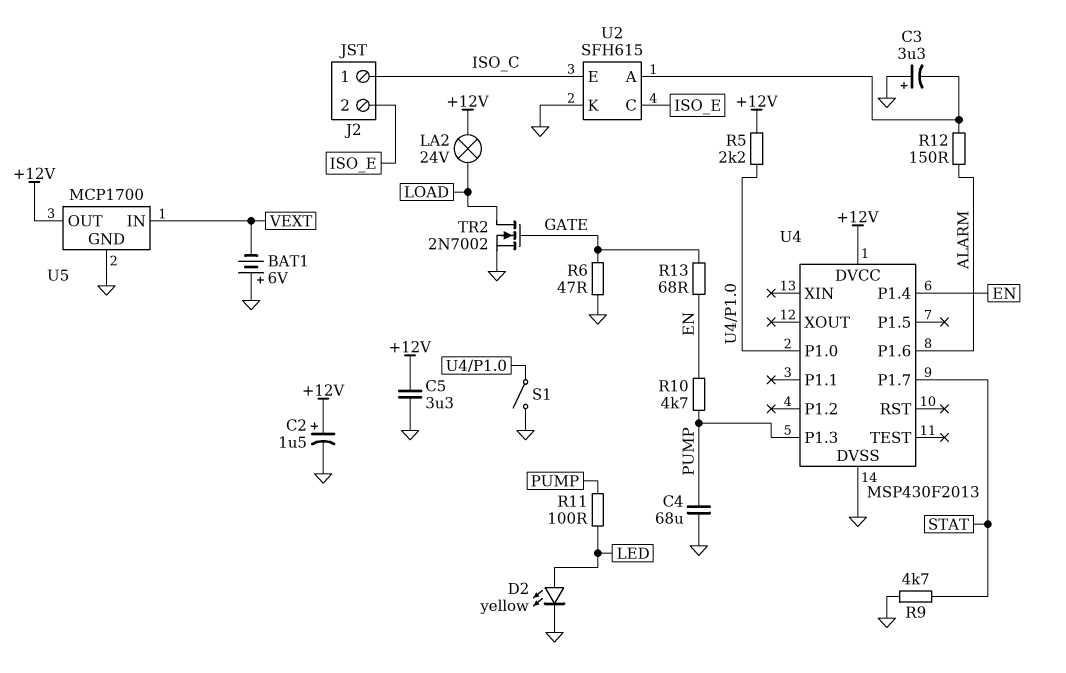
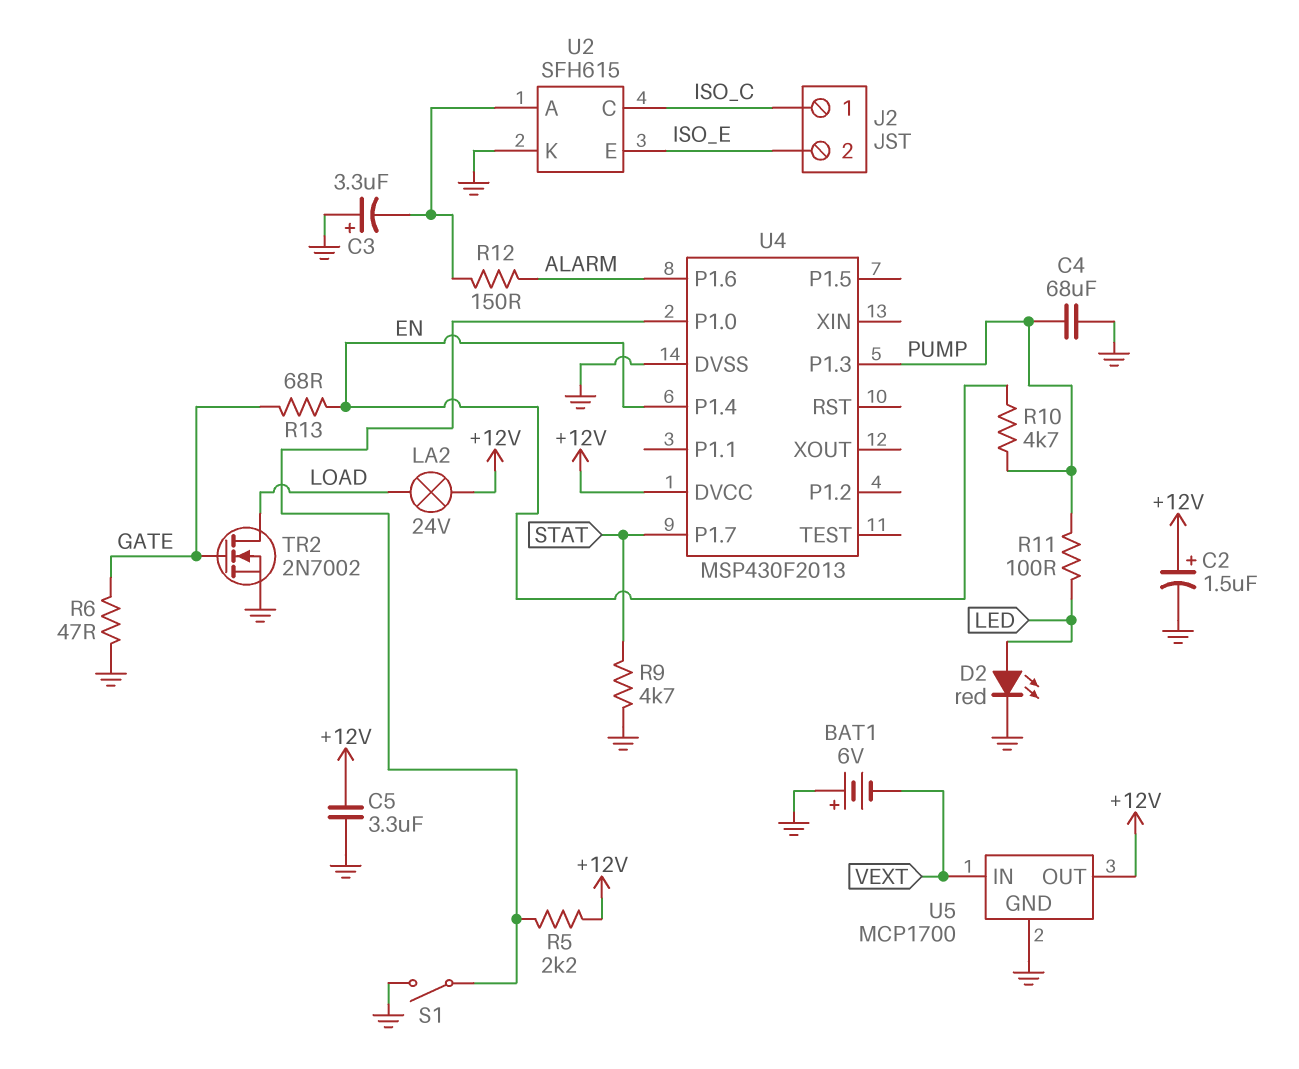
D2: LED yellow (A LED, K GND) -> LED red (A LED, K GND)
U2 pin C: ISO_E -> ISO_C
U2 pin E: ISO_C -> ISO_E

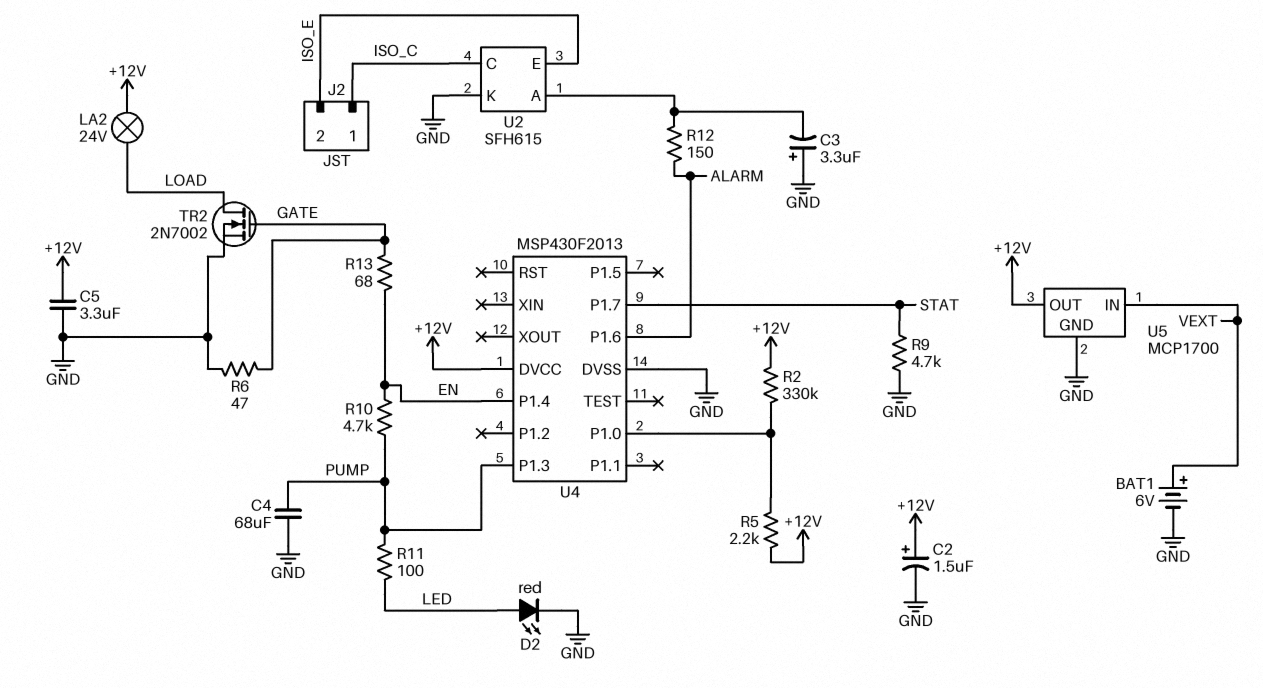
BAT1: 6V (plus GND, minus VEXT) -> 6V (plus VEXT, minus GND)
R2: none -> 330k (+12V, U4/P1.0)
S1: switch (GND, U4/P1.0) -> none

